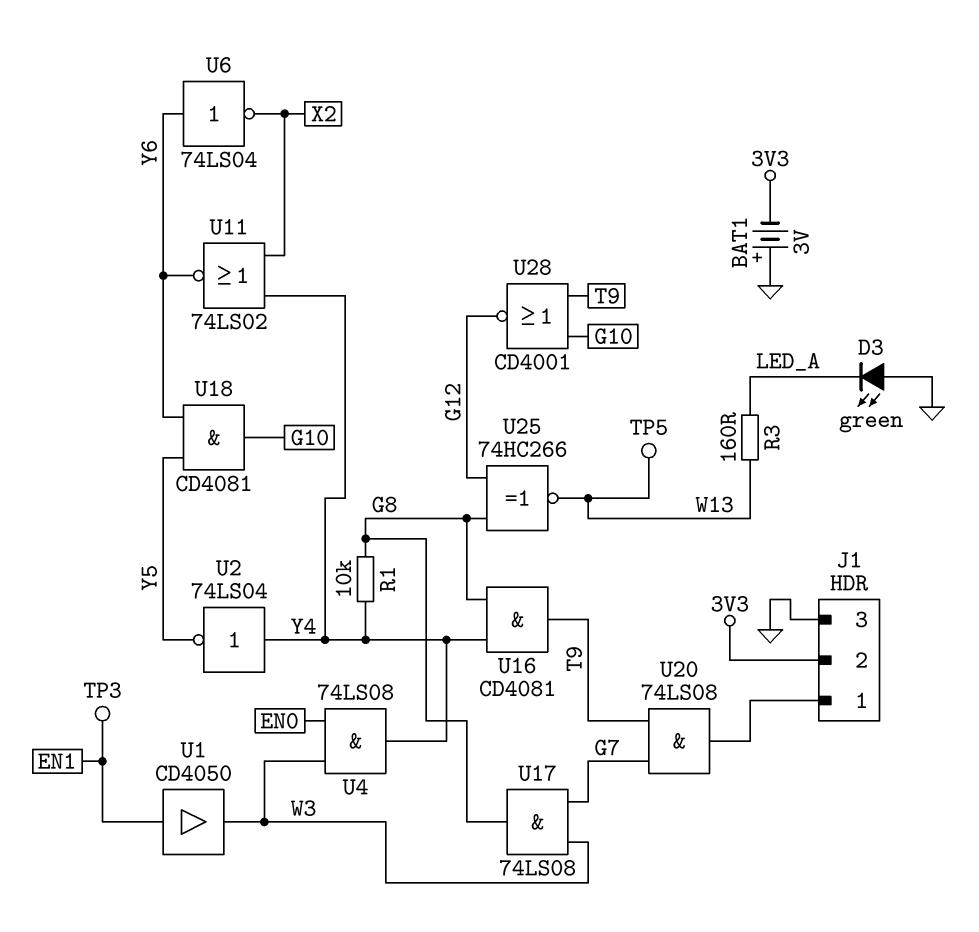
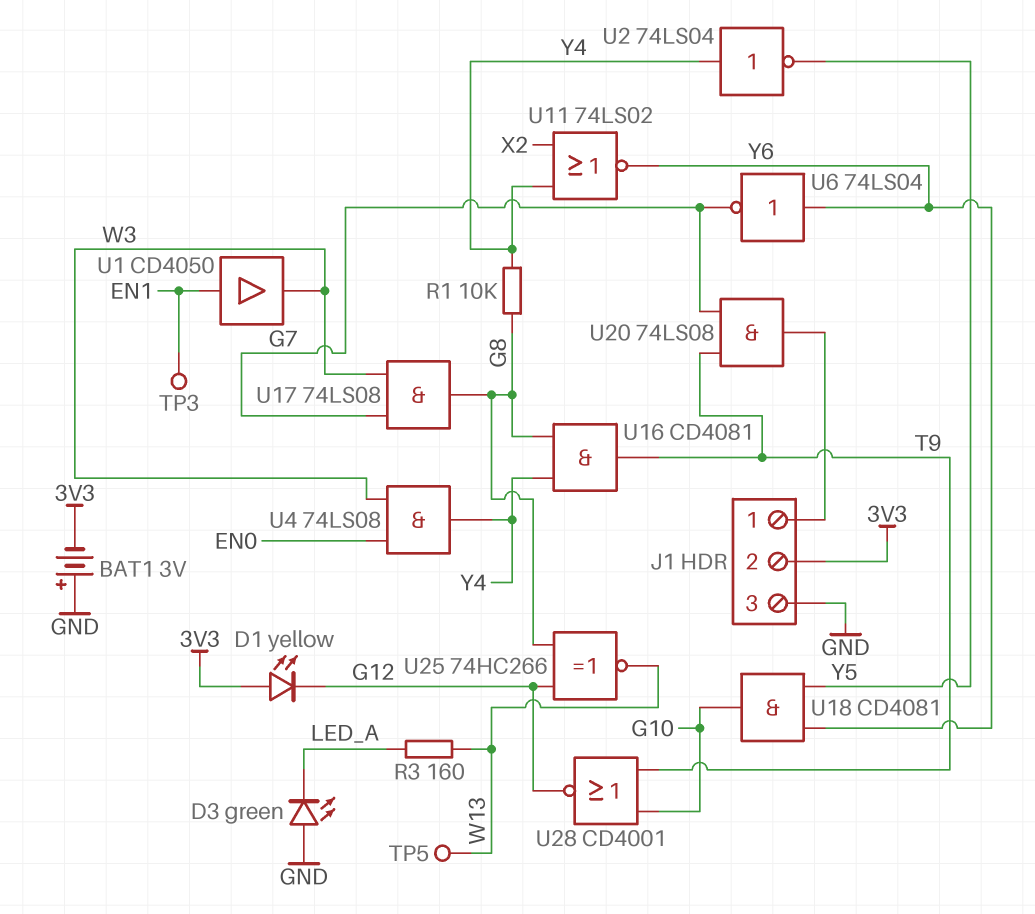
D1: none -> LED yellow (A 3V3, K G12)
U6: NOT 74LS04 (in Y6, out X2) -> NOT 74LS04 (in Y6, out G7)

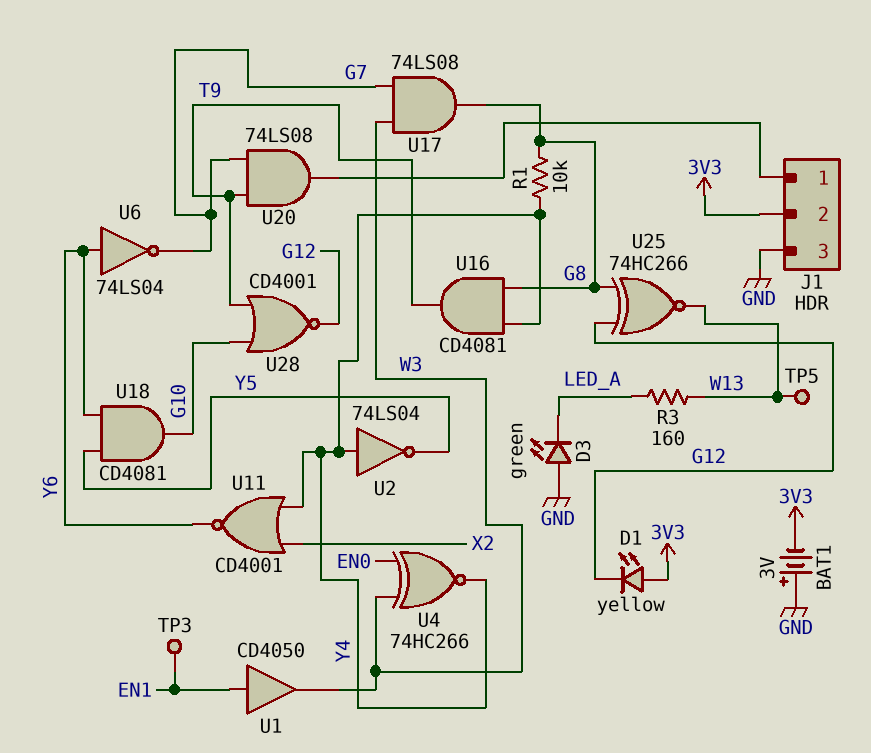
U4: AND 74LS08 (in EN0, in W3, out Y4) -> XNOR 74HC266 (in EN0, in W3, out Y4)
U11: NOR 74LS02 (in X2, in Y4, out Y6) -> NOR CD4001 (in X2, in Y4, out Y6)

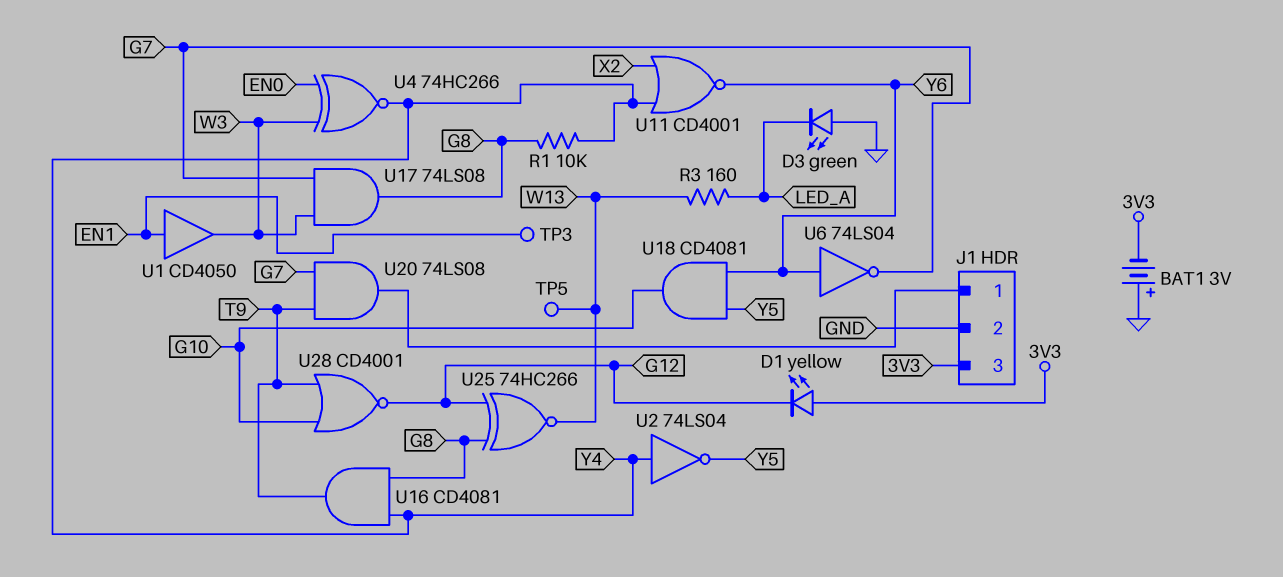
J1 pin 2: 3V3 -> GND
J1 pin 3: GND -> 3V3

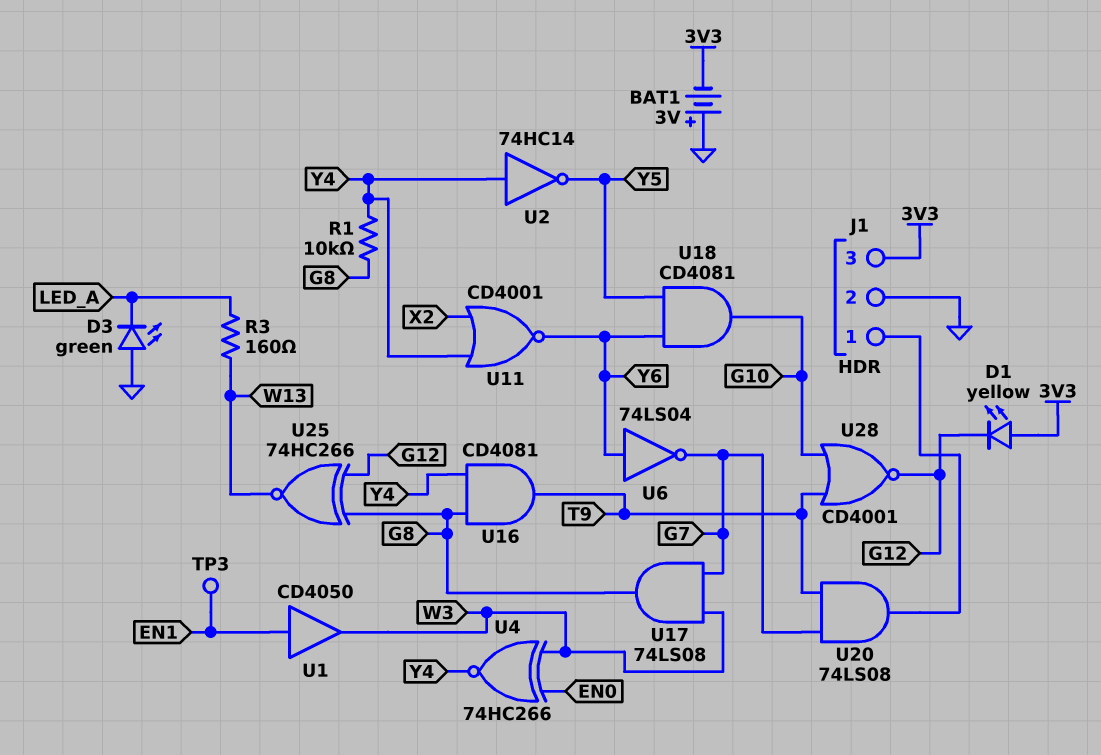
TP5: test point (W13) -> none
U2: NOT 74LS04 (in Y4, out Y5) -> NOT 74HC14 (in Y4, out Y5)

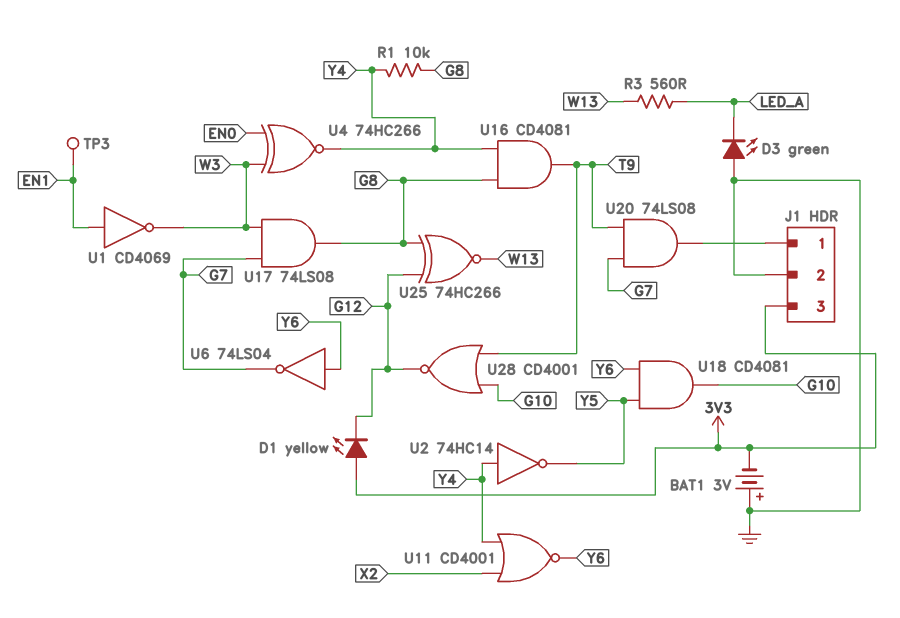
R3: 160 (LED_A, W13) -> 560 (LED_A, W13)
U1: buffer CD4050 (in EN1, out W3) -> NOT CD4069 (in EN1, out W3)

